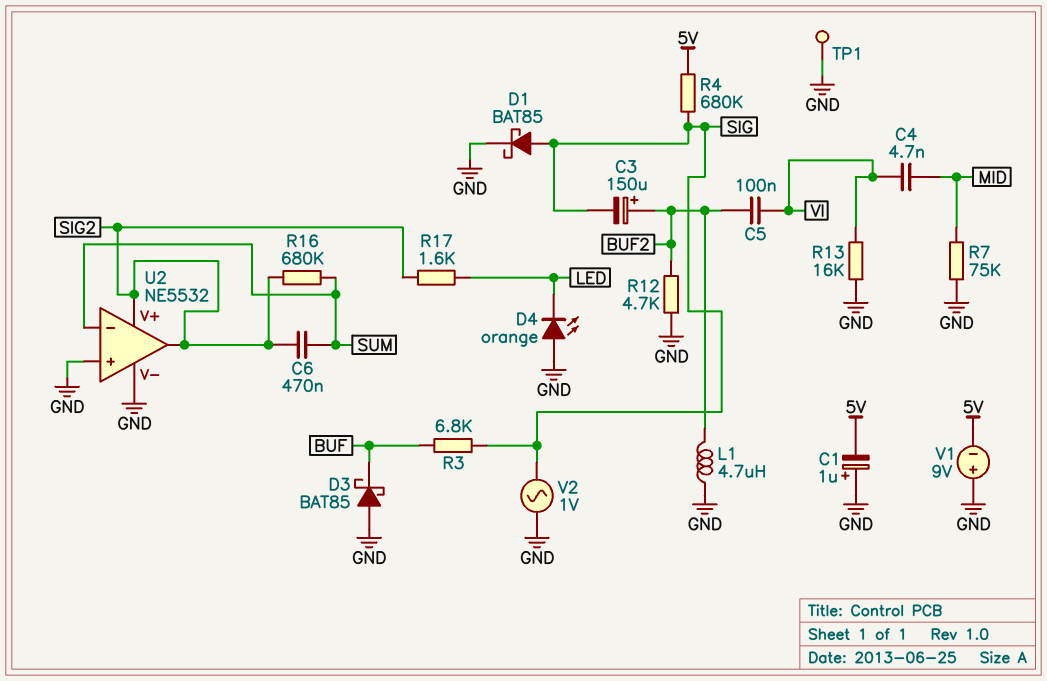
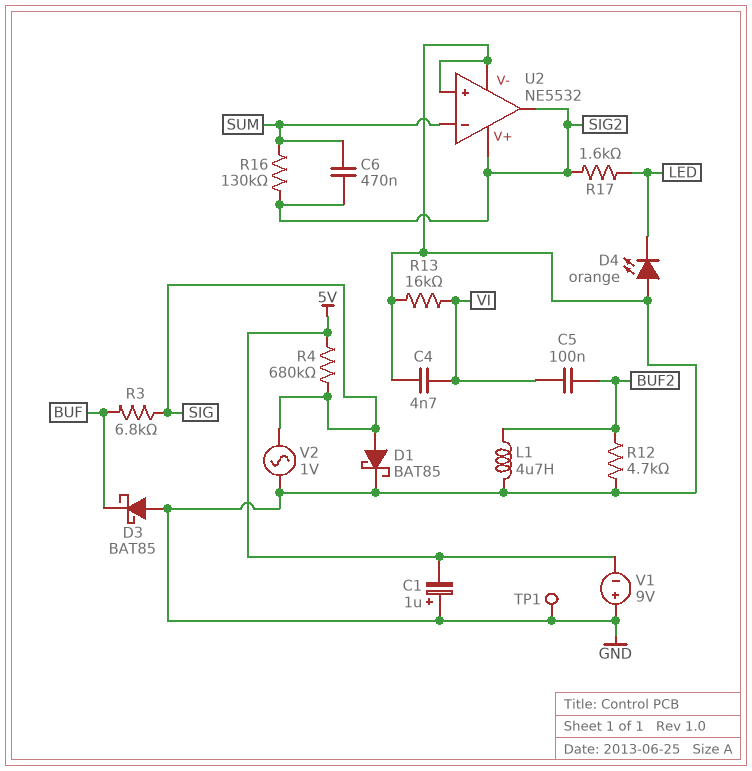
C3: 150uF (plus BUF2, minus SIG) -> none
C4: 4.7nF (MID, VI) -> 4.7nF (GND, VI)
R7: 75k (GND, MID) -> none
R16: 680k (SIG2, SUM) -> 130k (SIG2, SUM)

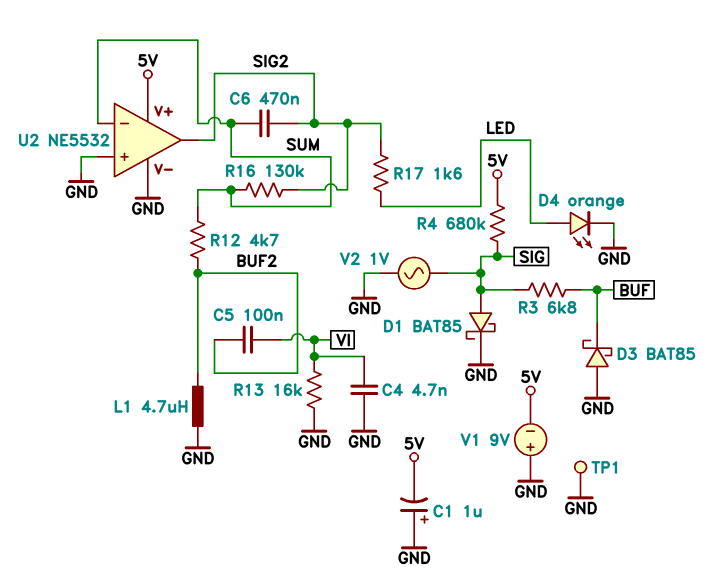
D4: LED orange (A GND, K LED) -> LED orange (A LED, K GND)
R12: 4.7k (BUF2, GND) -> 4.7k (BUF2, SUM)
U2 pin V+: SIG2 -> 5V

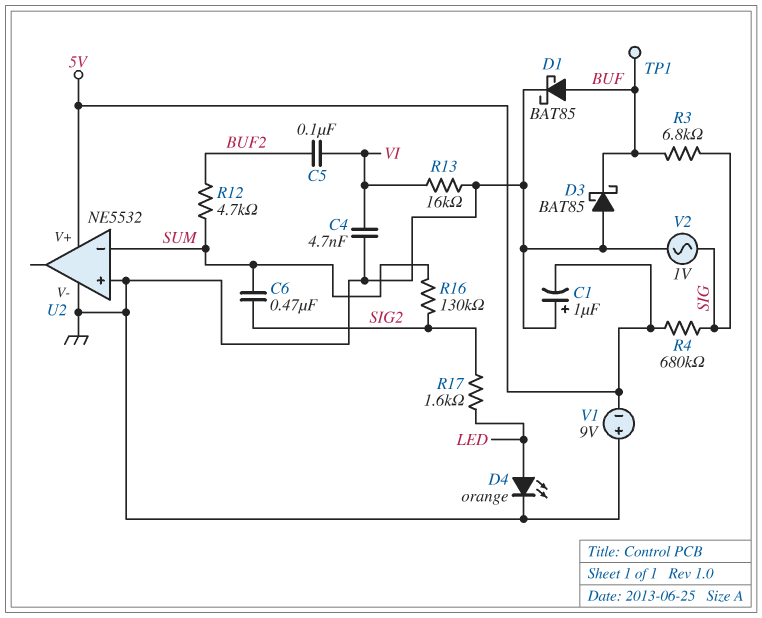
D1: schottky BAT85 (A SIG, K GND) -> schottky BAT85 (A BUF, K GND)
L1: 4.7uH (BUF2, GND) -> none
TP1: test point (GND) -> test point (BUF)
U2 pin out: SIG2 -> none

